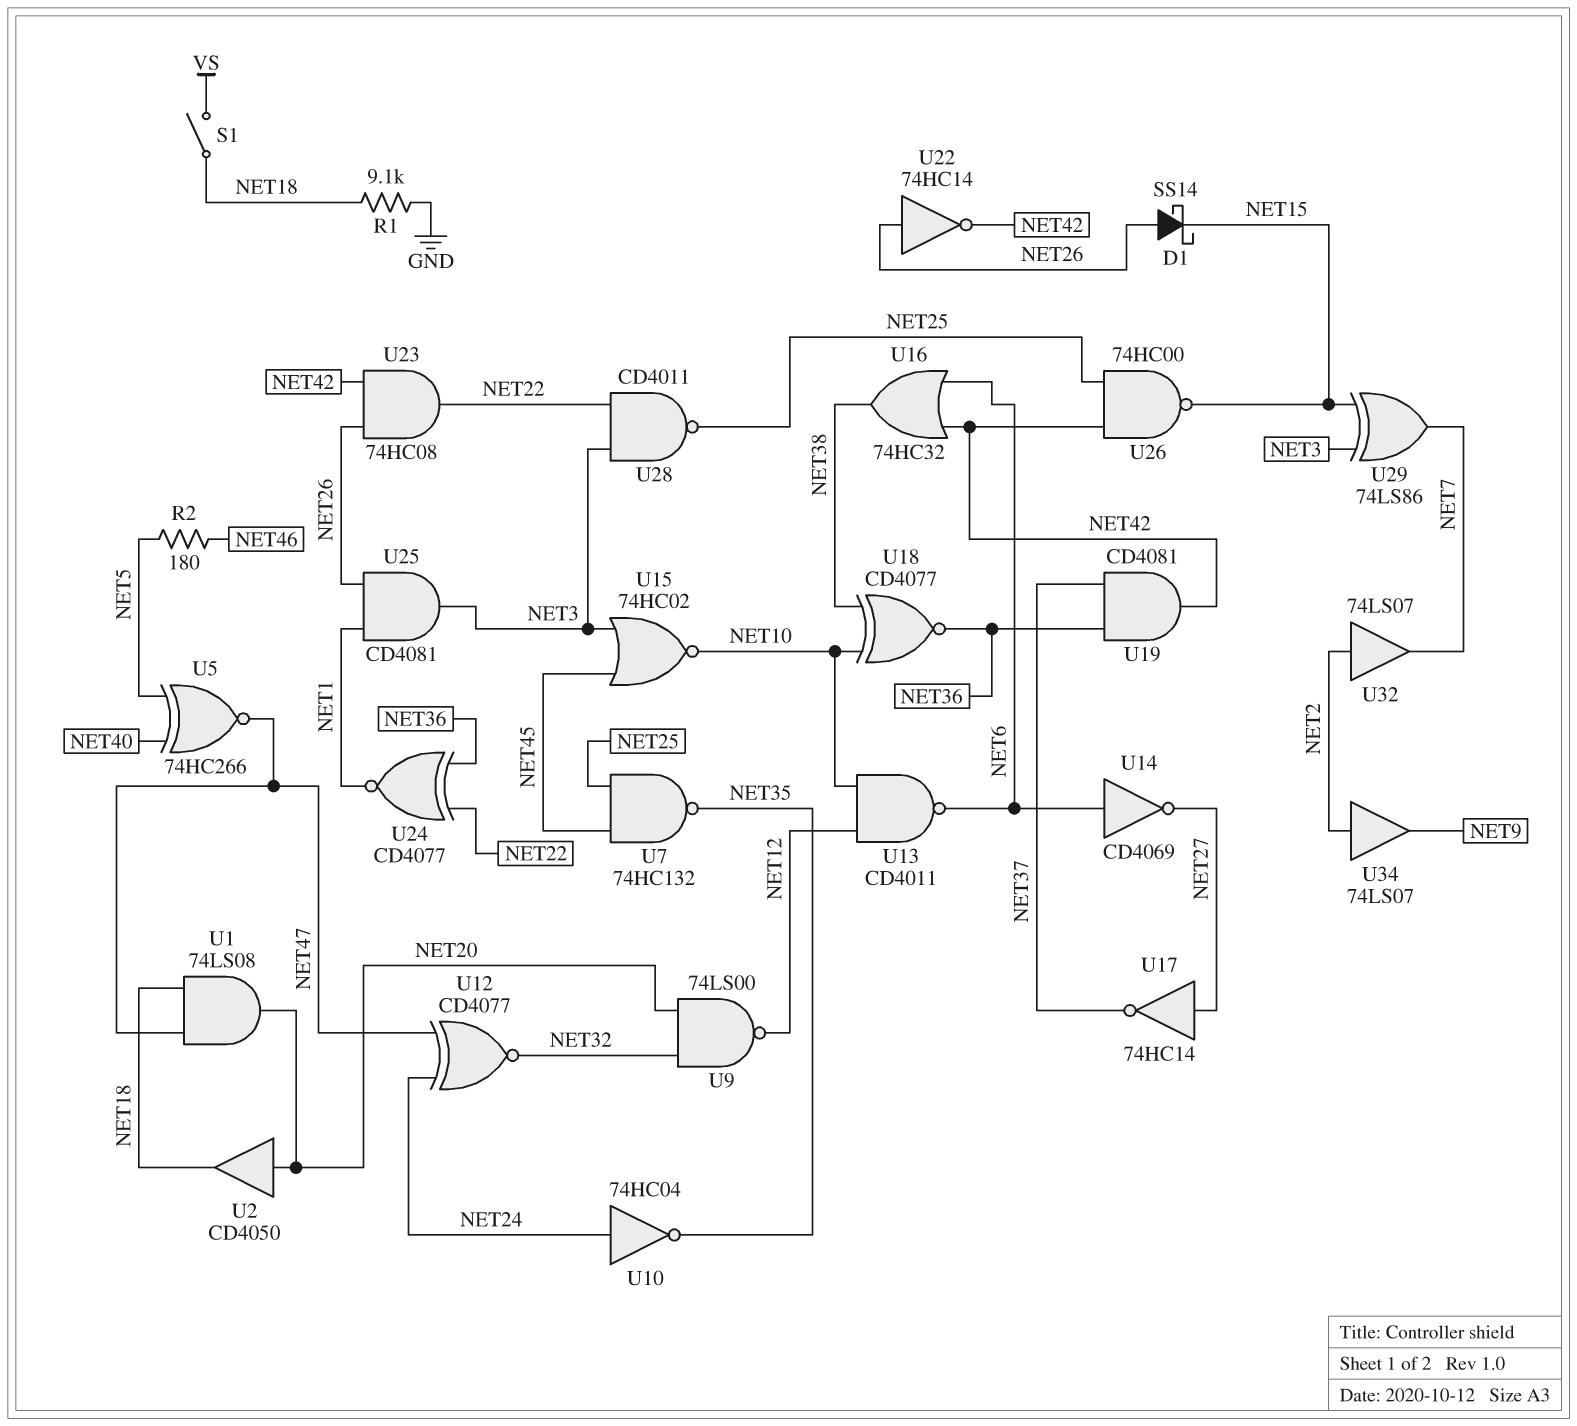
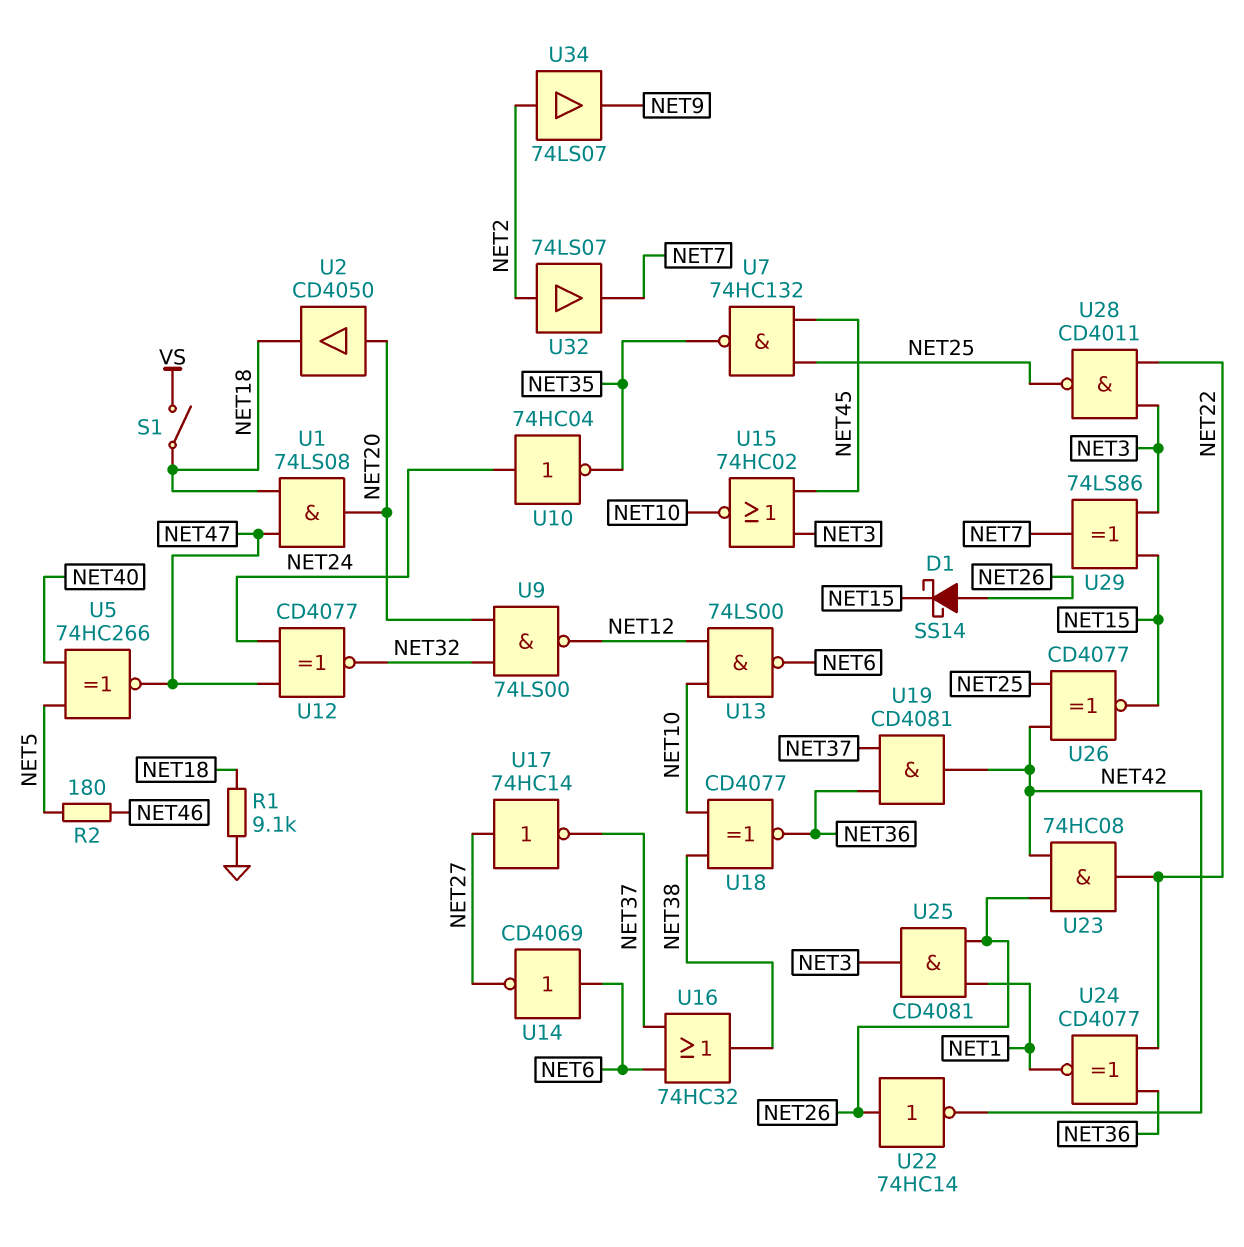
U13: NAND CD4011 (in NET10, in NET12, out NET6) -> NAND 74LS00 (in NET10, in NET12, out NET6)
U16: OR 74HC32 (in NET6, in NET42, out NET38) -> OR 74HC32 (in NET6, in NET37, out NET38)
U26: NAND 74HC00 (in NET25, in NET42, out NET15) -> XNOR CD4077 (in NET25, in NET42, out NET15)

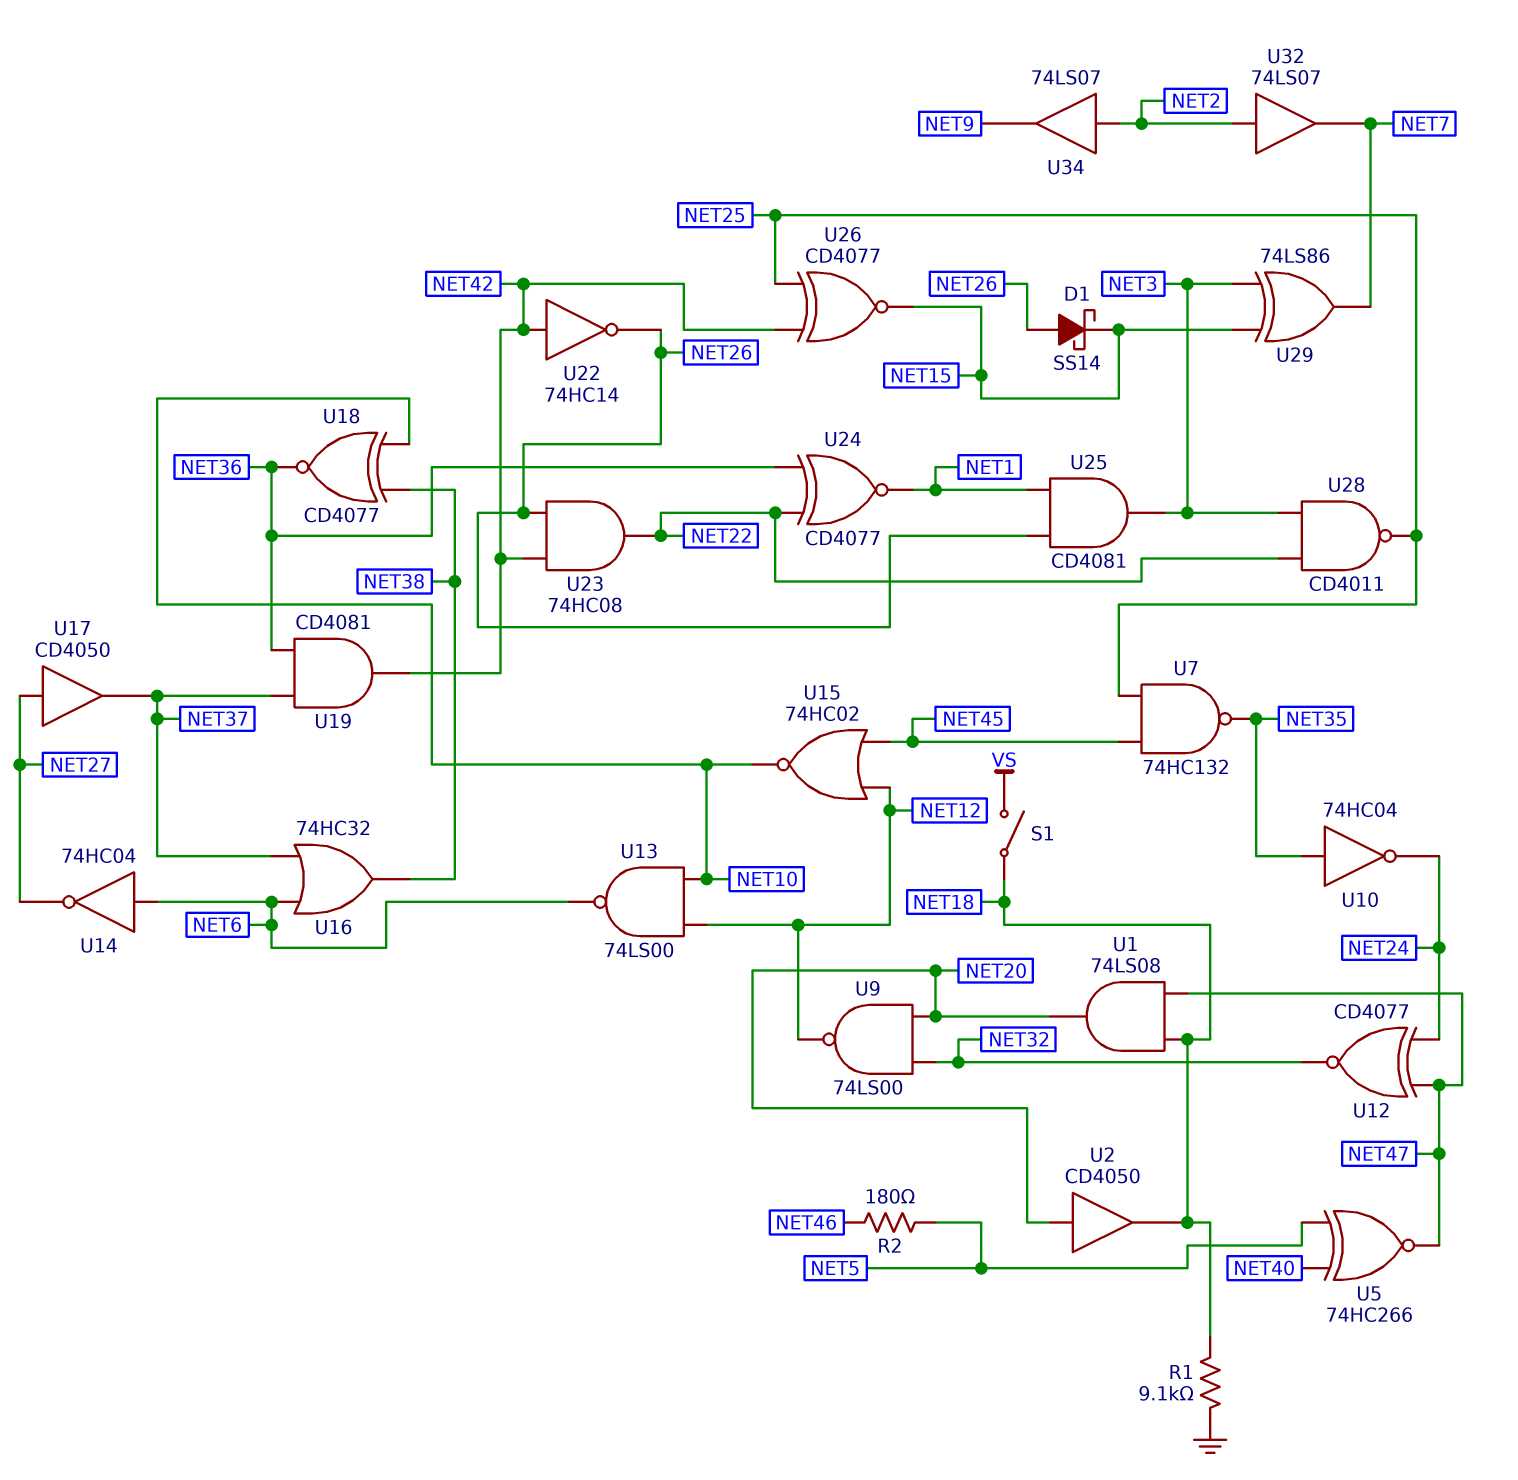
U10: NOT 74HC04 (in NET24, out NET35) -> NOT 74HC04 (in NET35, out NET24)
U14: NOT CD4069 (in NET6, out NET27) -> NOT 74HC04 (in NET6, out NET27)
U15: NOR 74HC02 (in NET3, in NET45, out NET10) -> NOR 74HC02 (in NET12, in NET45, out NET10)
U17: NOT 74HC14 (in NET27, out NET37) -> buffer CD4050 (in NET27, out NET37)
U22: NOT 74HC14 (in NET26, out NET42) -> NOT 74HC14 (in NET42, out NET26)

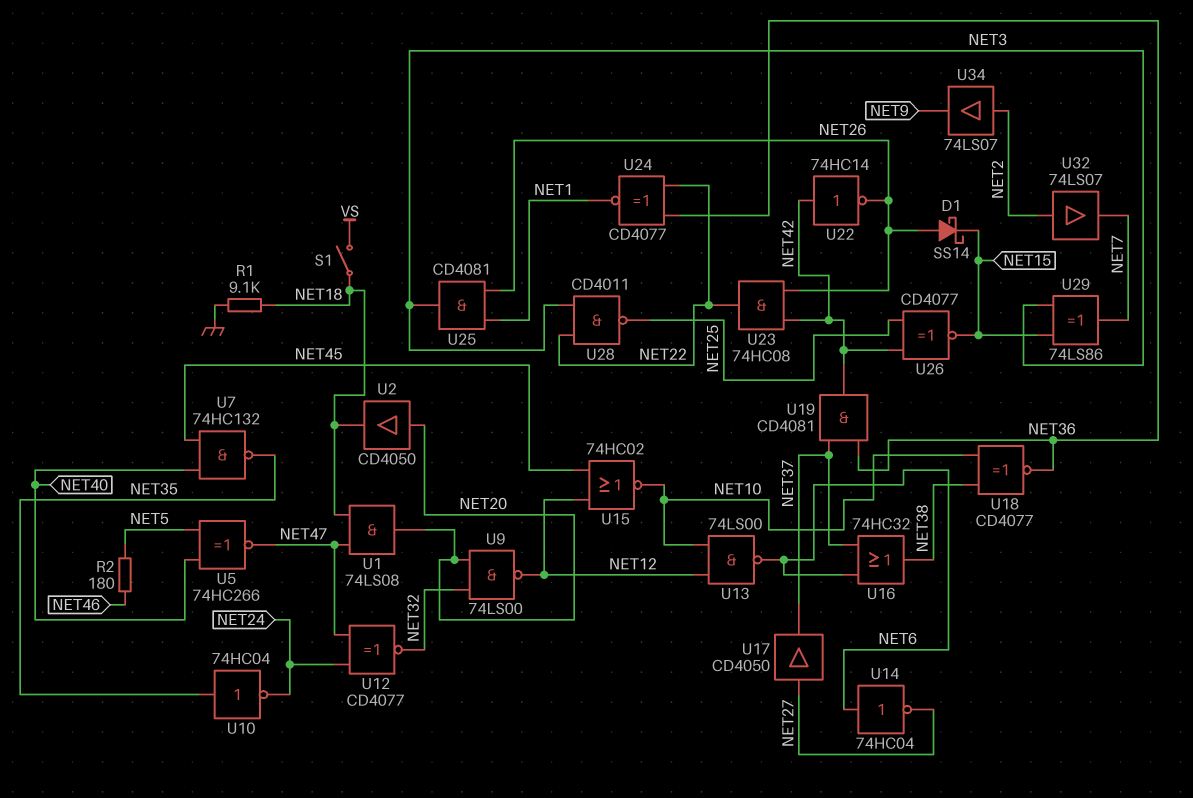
U7: NAND 74HC132 (in NET25, in NET45, out NET35) -> NAND 74HC132 (in NET40, in NET45, out NET35)

